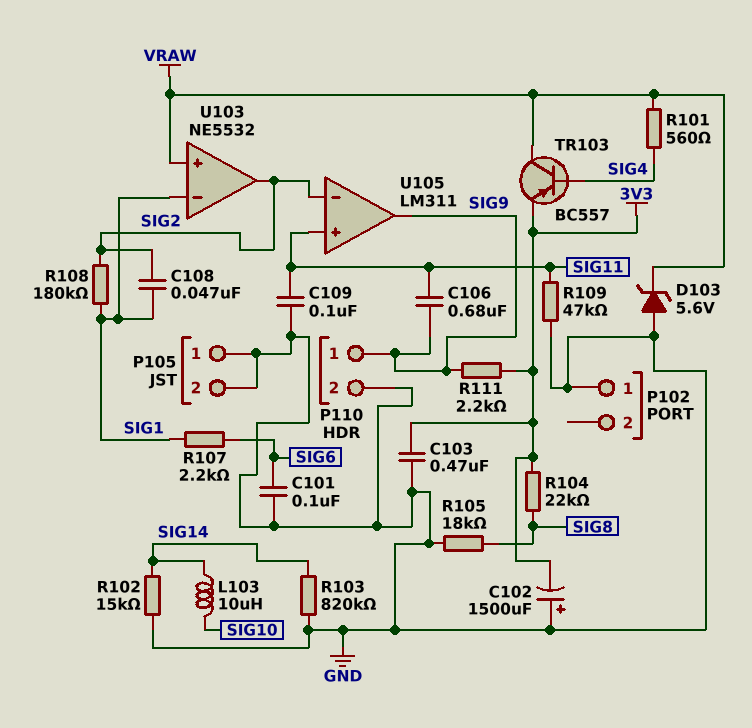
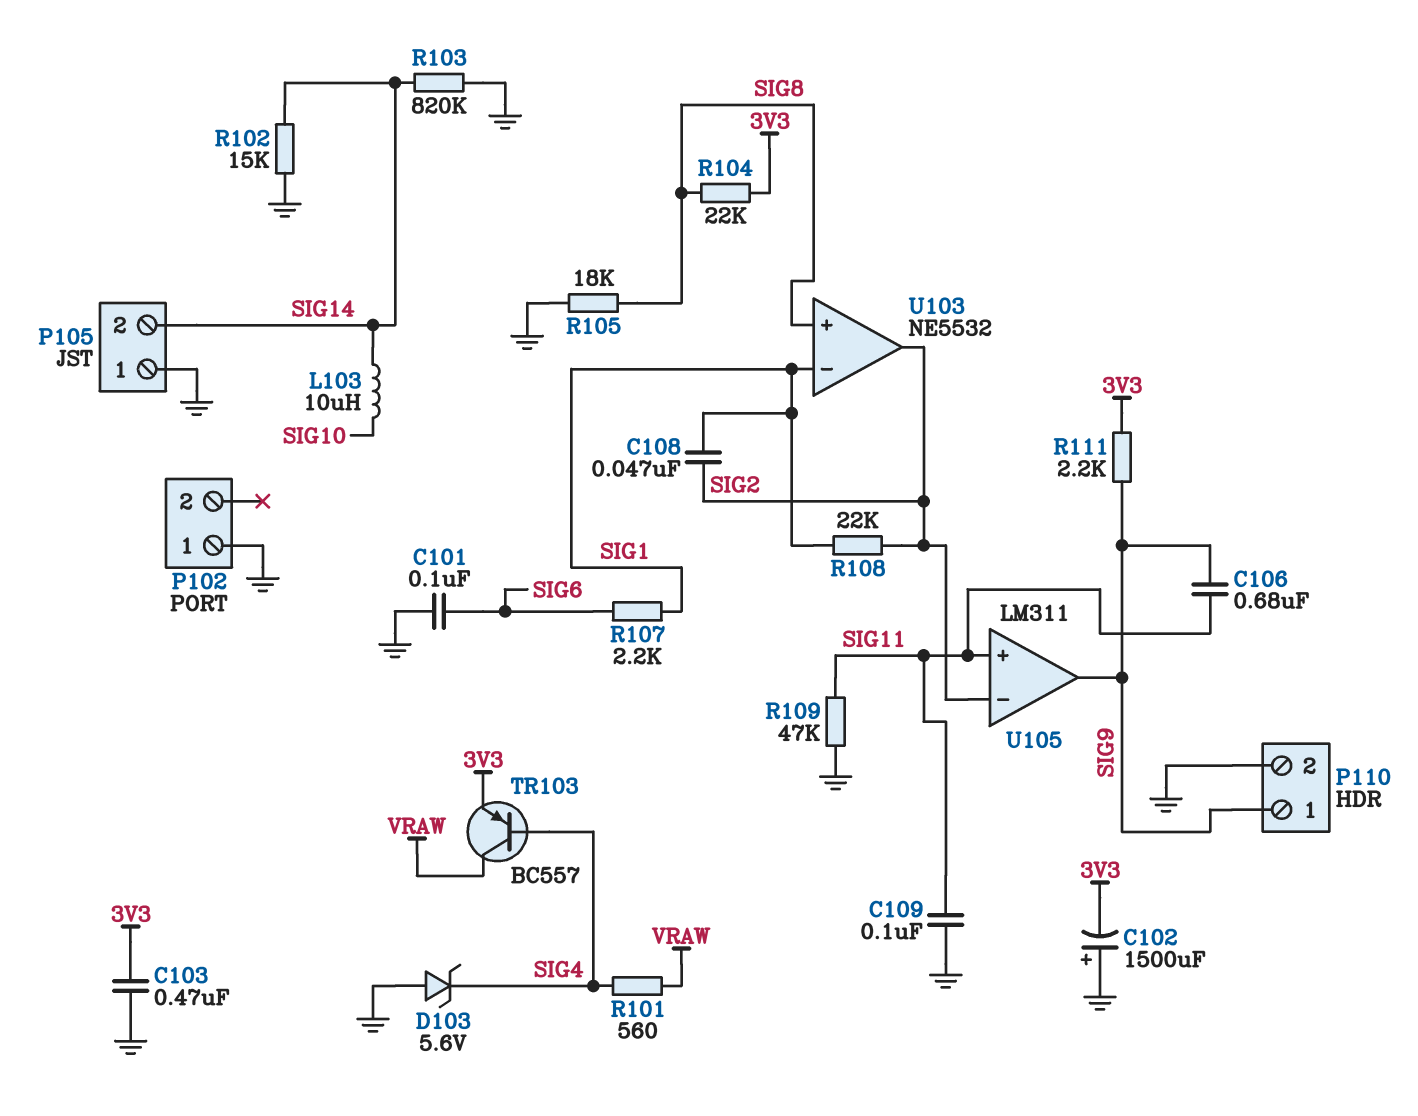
D103: zener 5.6V (A GND, K VRAW) -> zener 5.6V (A GND, K SIG4)
P105 pin 2: GND -> SIG14
R108: 180k (SIG1, SIG2) -> 22k (SIG1, SIG2)
U103 pin in+: VRAW -> SIG8

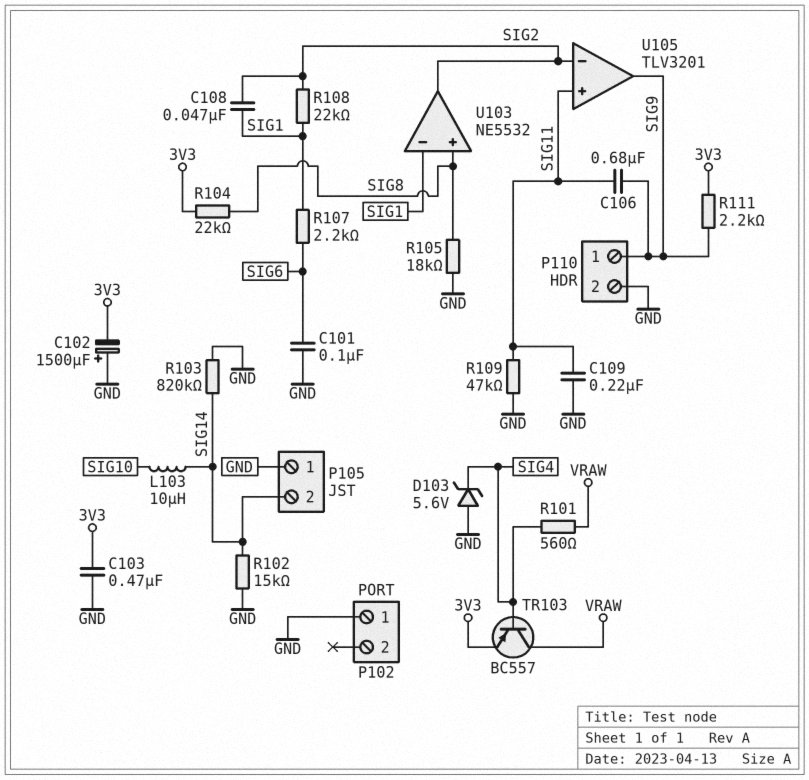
C109: 100nF (GND, SIG11) -> 220nF (GND, SIG11)
U105: LM311 -> TLV3201

